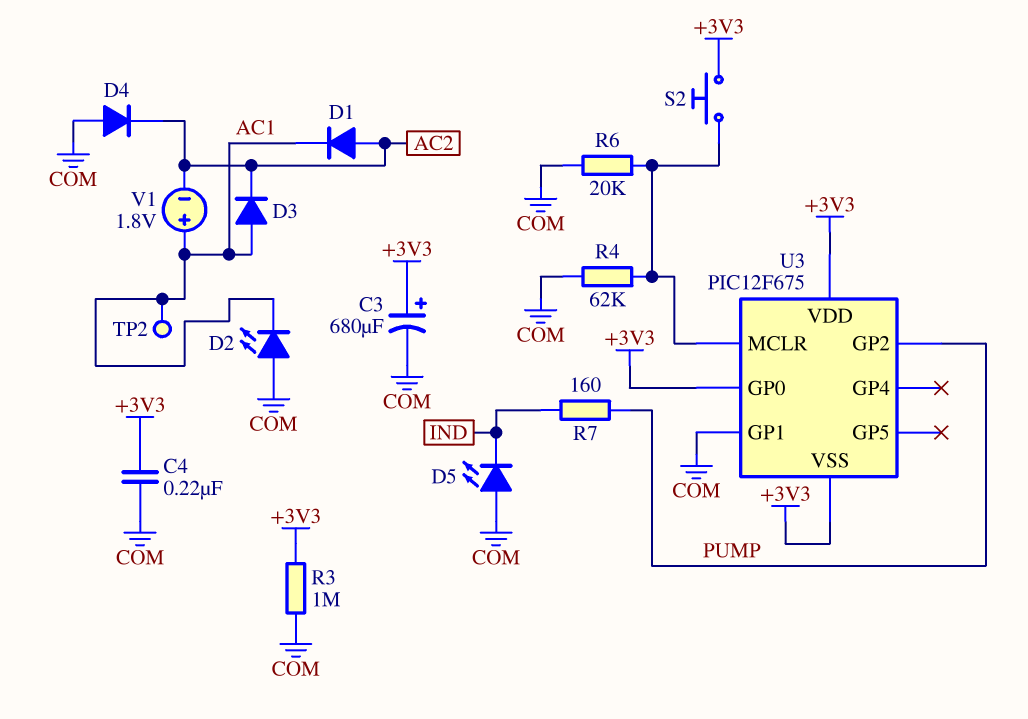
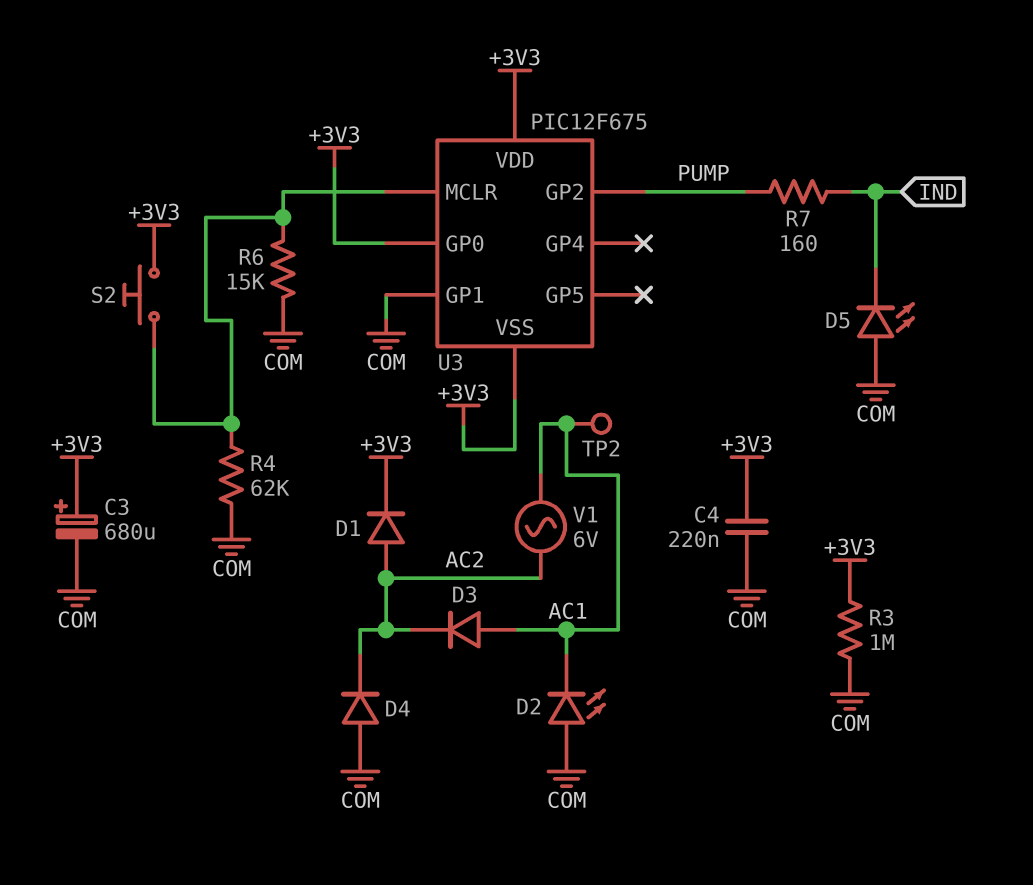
D1: diode (A AC2, K AC1) -> diode (A AC2, K +3V3)
R6: 20k (COM, U3/MCLR) -> 15k (COM, U3/MCLR)
V1: 1.8V (plus AC1, minus AC2) -> AC 6V (AC1, AC2)

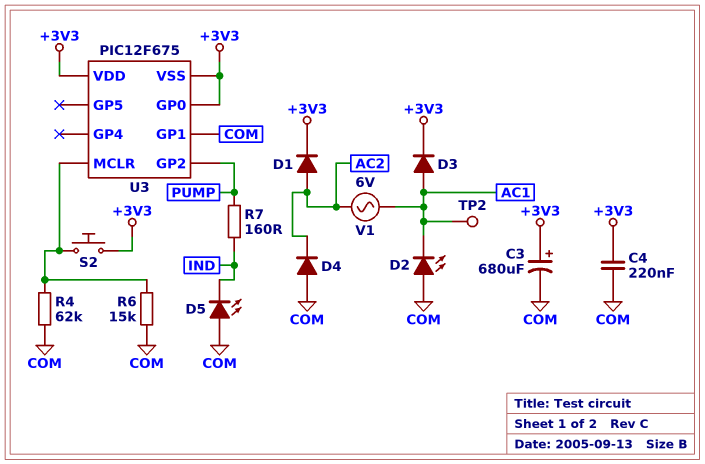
D3: diode (A AC1, K AC2) -> diode (A AC1, K +3V3)
R3: 1M (+3V3, COM) -> none

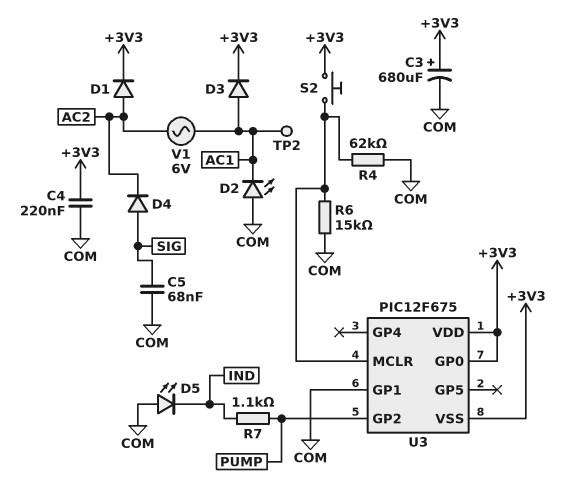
C5: none -> 68nF (COM, SIG)
D4: diode (A COM, K AC2) -> diode (A SIG, K AC2)
R7: 160 (IND, PUMP) -> 1.1k (IND, PUMP)

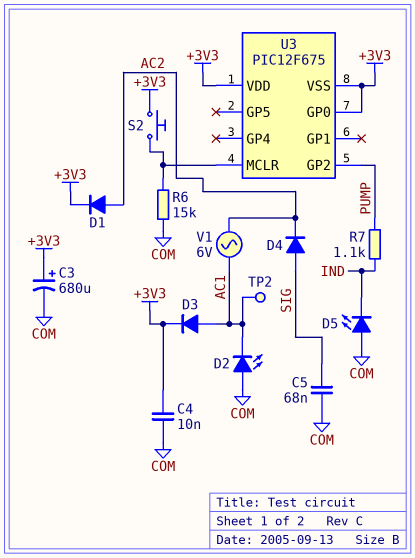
C4: 220nF (+3V3, COM) -> 10nF (+3V3, COM)
R4: 62k (COM, U3/MCLR) -> none
U3 pin GP1: COM -> none

